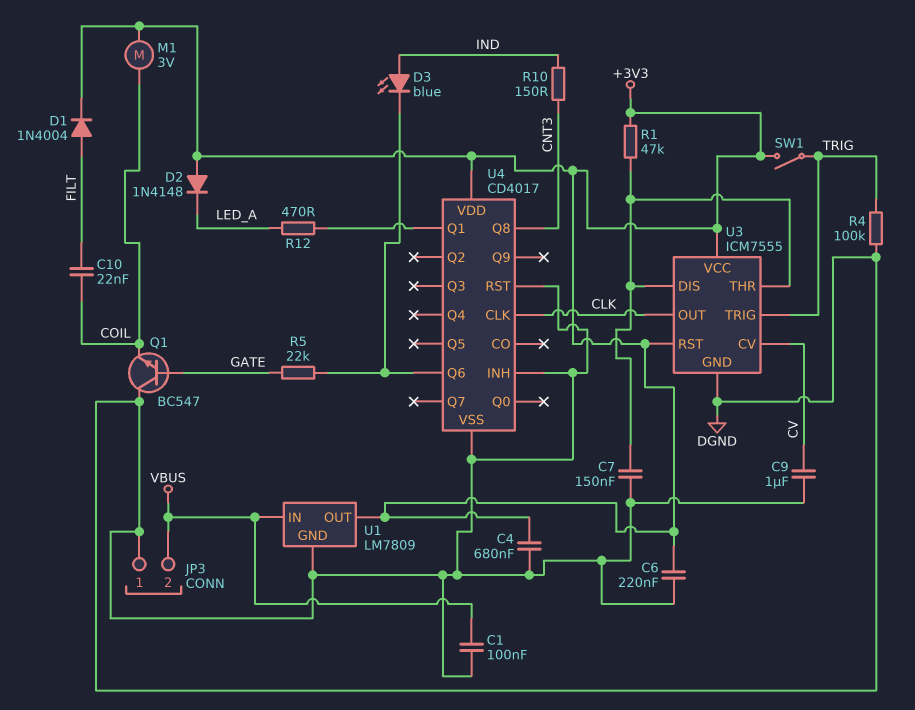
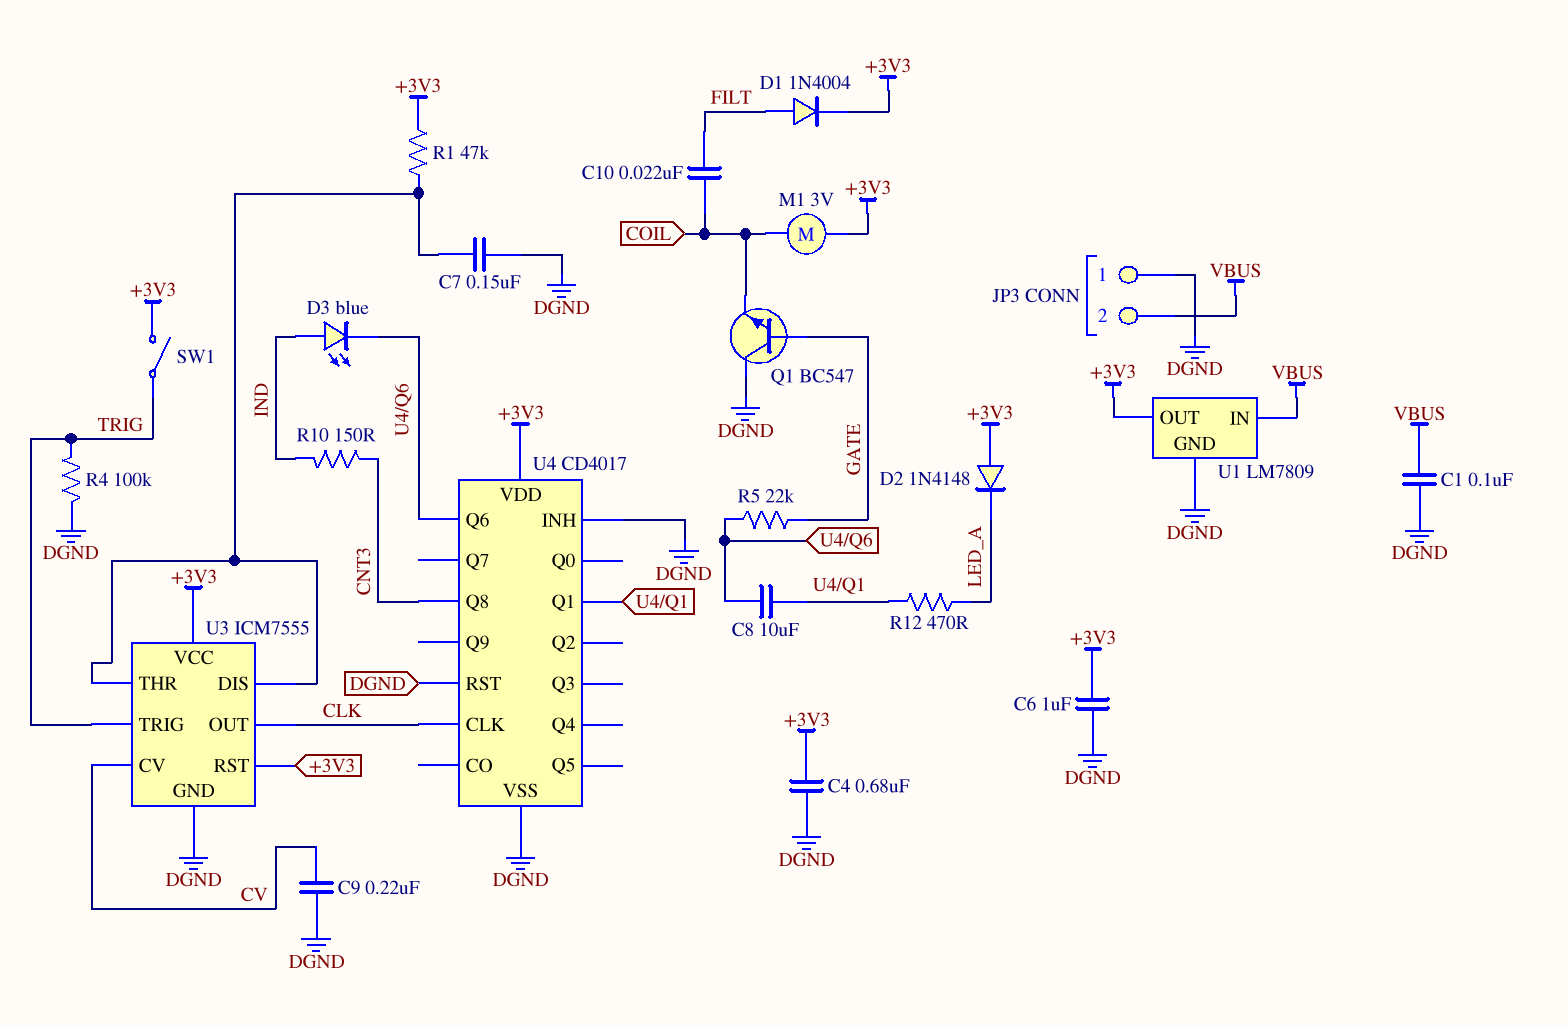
C6: 220nF (+3V3, DGND) -> 1uF (+3V3, DGND)
C8: none -> 10uF (U4/Q1, U4/Q6)
C9: 1uF (CV, DGND) -> 220nF (CV, DGND)

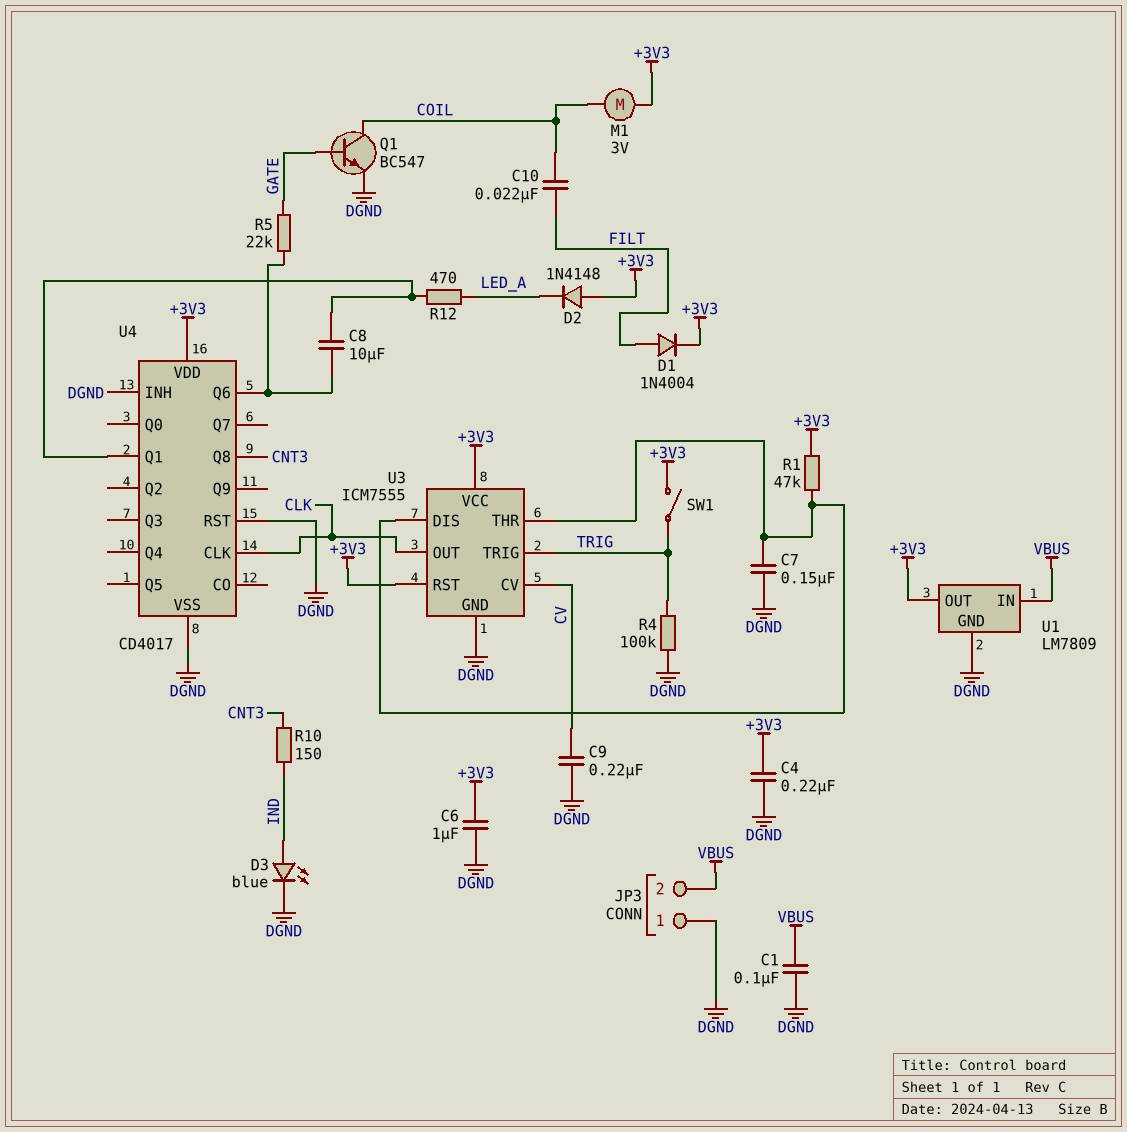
C4: 680nF (+3V3, DGND) -> 220nF (+3V3, DGND)
D3: LED blue (A IND, K U4/Q6) -> LED blue (A IND, K DGND)
Q1: NPN BC547 (B GATE, C DGND, E COIL) -> NPN BC547 (B GATE, C COIL, E DGND)

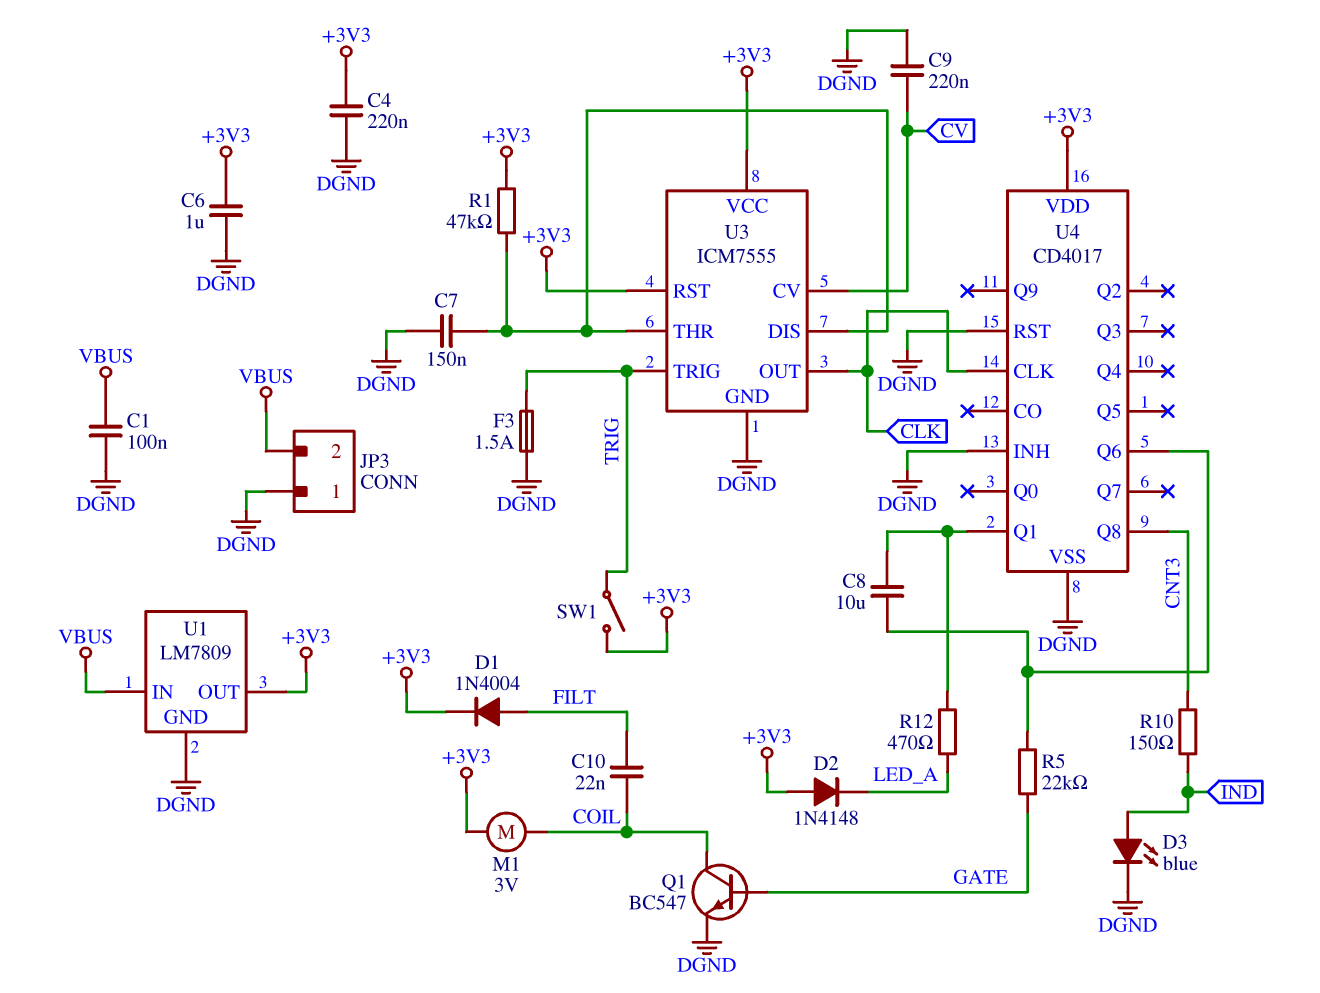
F3: none -> 1.5A (DGND, TRIG)
R4: 100k (DGND, TRIG) -> none

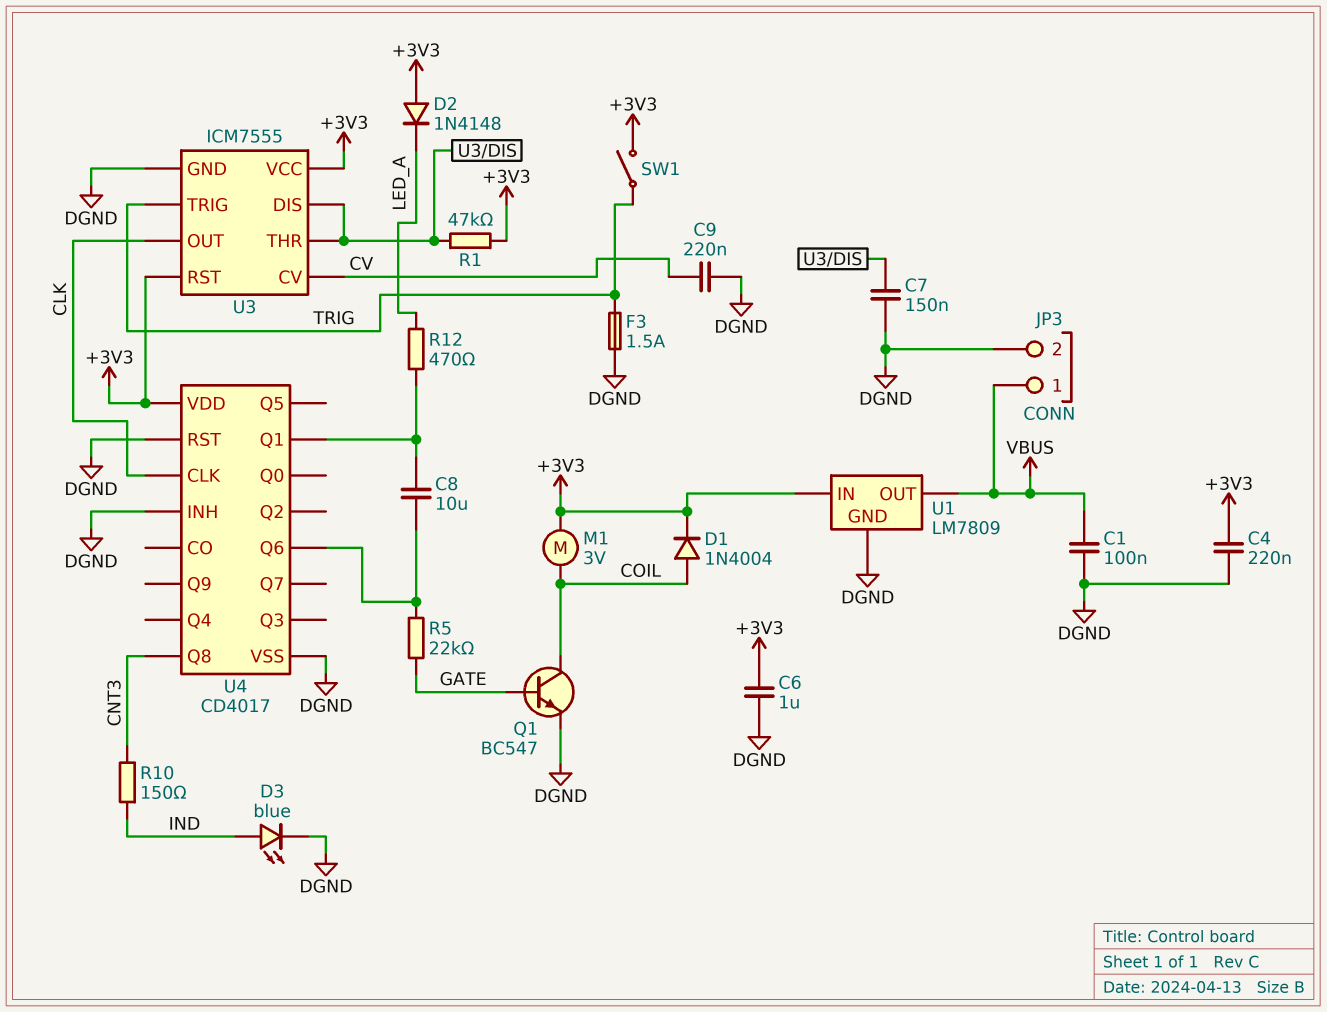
C10: 22nF (COIL, FILT) -> none
D1: diode 1N4004 (A FILT, K +3V3) -> diode 1N4004 (A COIL, K +3V3)
JP3 pin 1: DGND -> VBUS
JP3 pin 2: VBUS -> DGND
U1 pin IN: VBUS -> +3V3
U1 pin OUT: +3V3 -> VBUS

